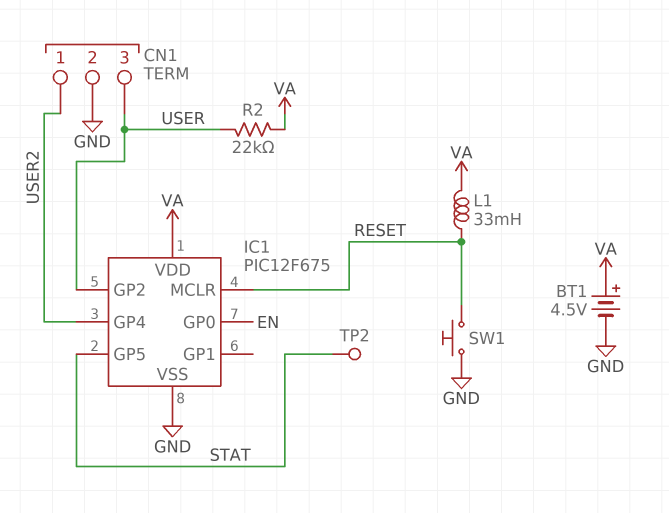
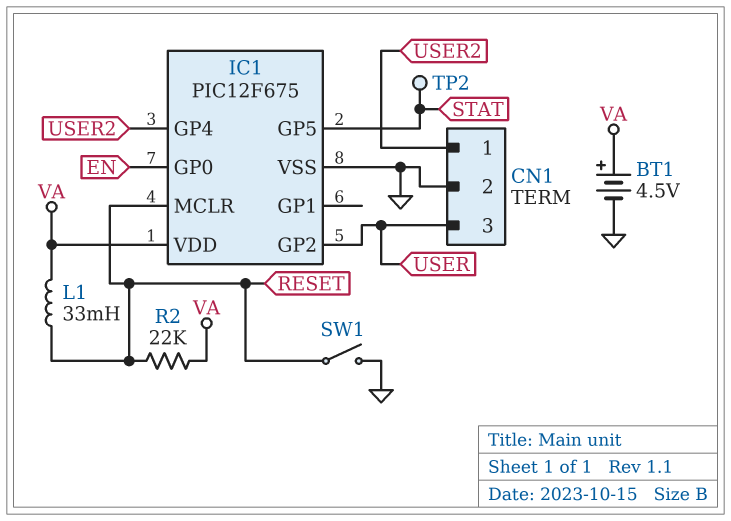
R2: 22k (USER, VA) -> 22k (RESET, VA)
SW1: button (GND, RESET) -> switch (GND, RESET)

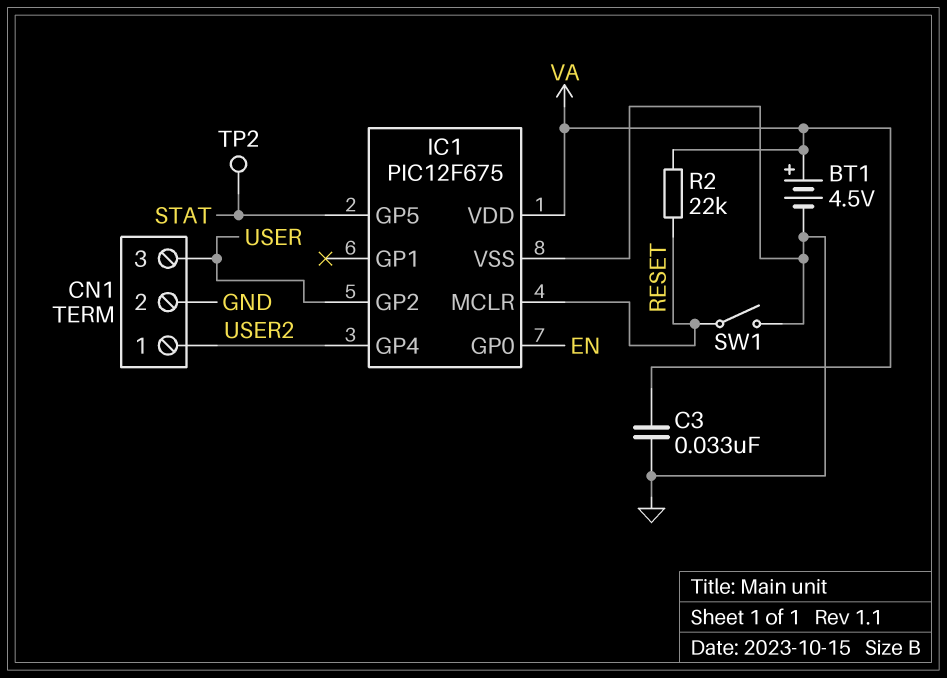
C3: none -> 33nF (GND, VA)
L1: 33mH (RESET, VA) -> none

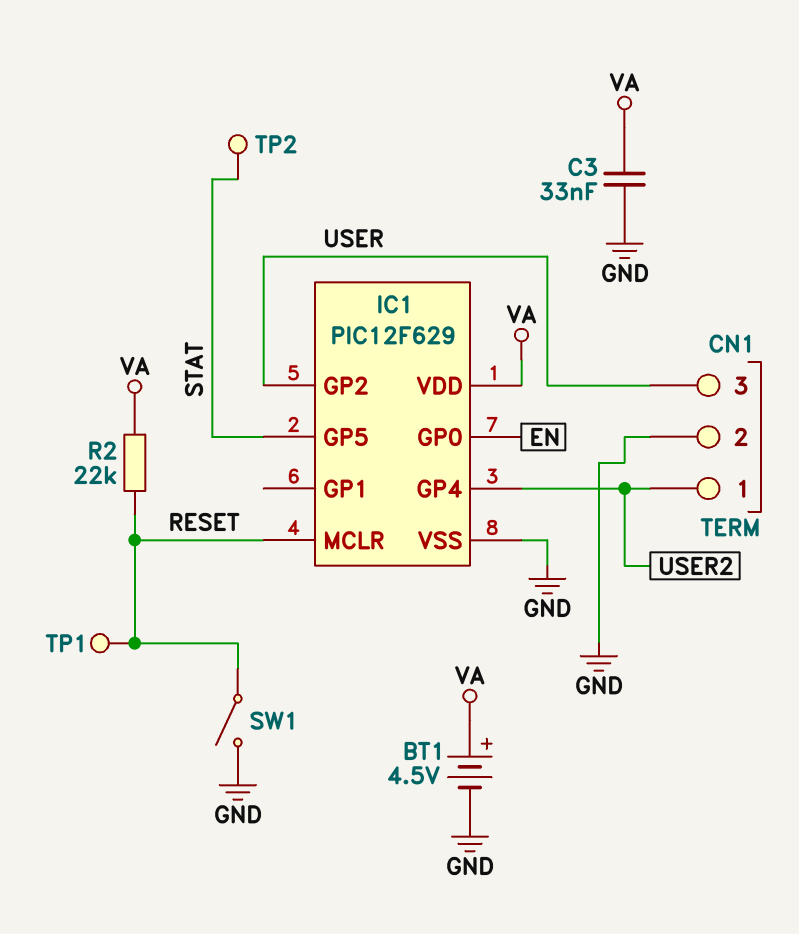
IC1: PIC12F675 -> PIC12F629
TP1: none -> test point (RESET)

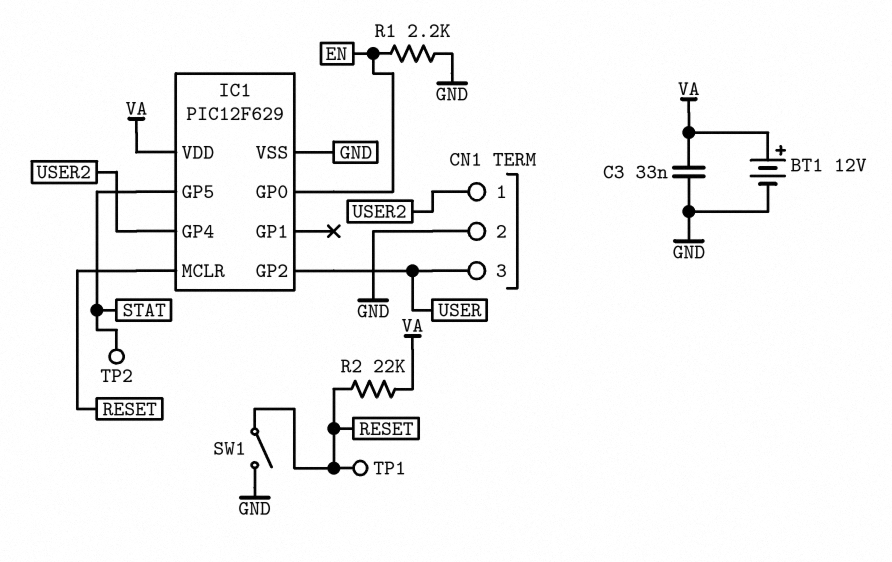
BT1: 4.5V (plus VA, minus GND) -> 12V (plus VA, minus GND)
R1: none -> 2.2k (EN, GND)

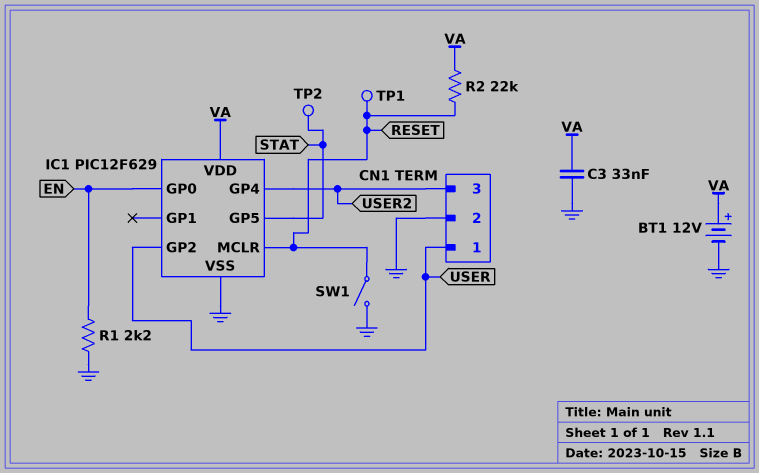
CN1 pin 1: USER2 -> USER
CN1 pin 3: USER -> USER2

